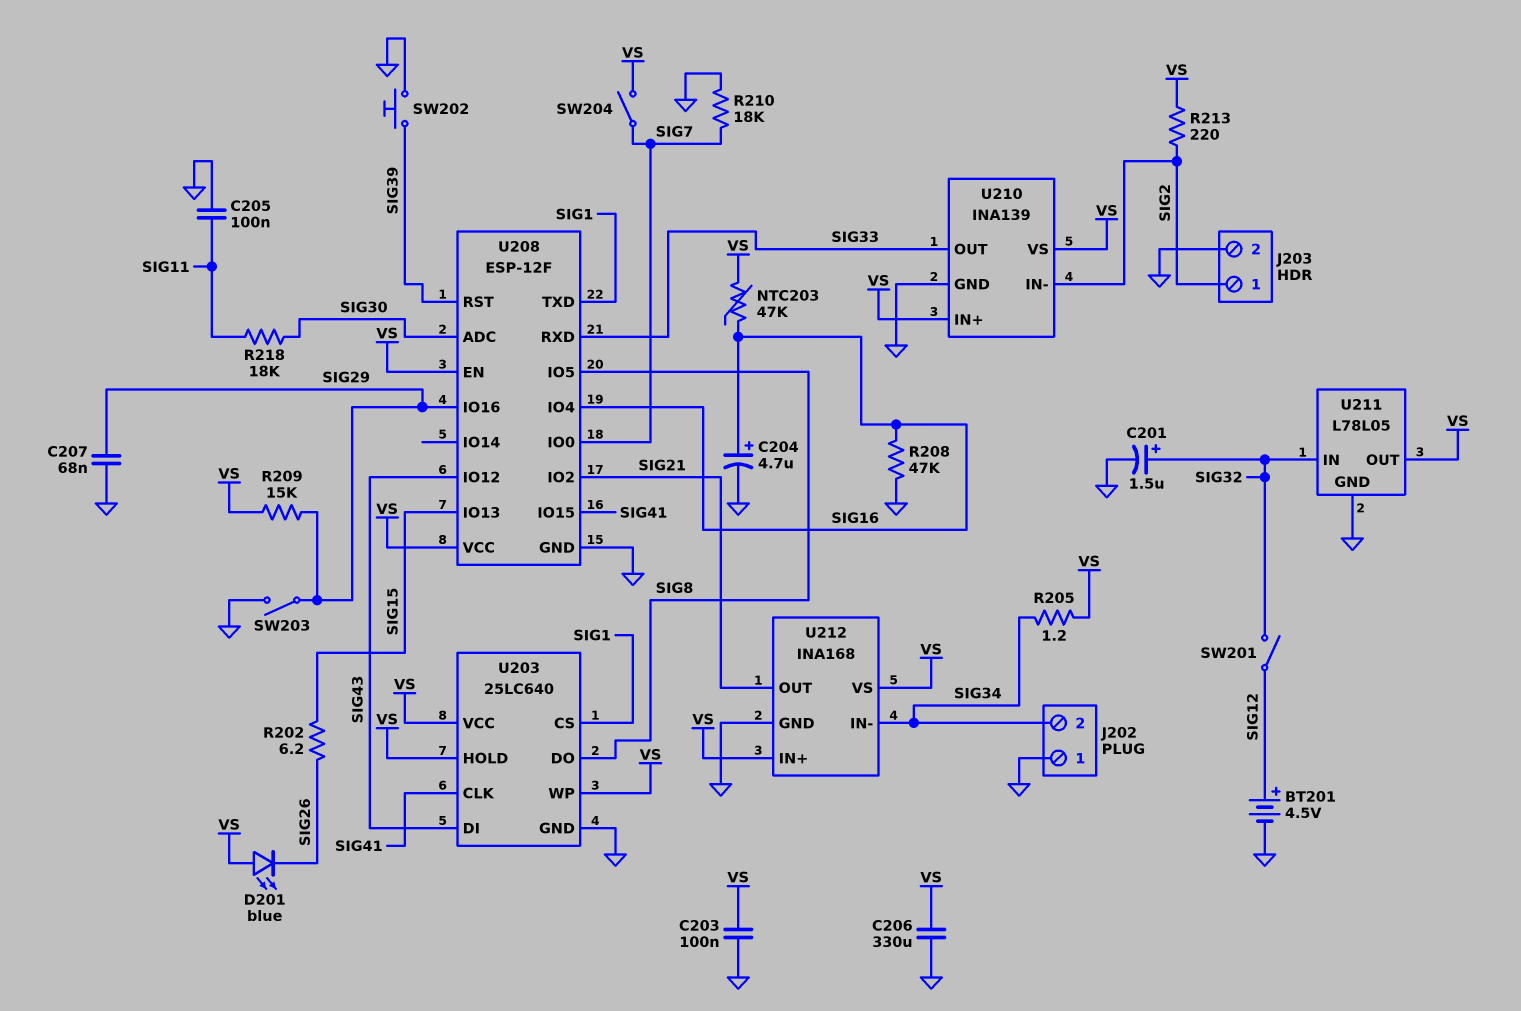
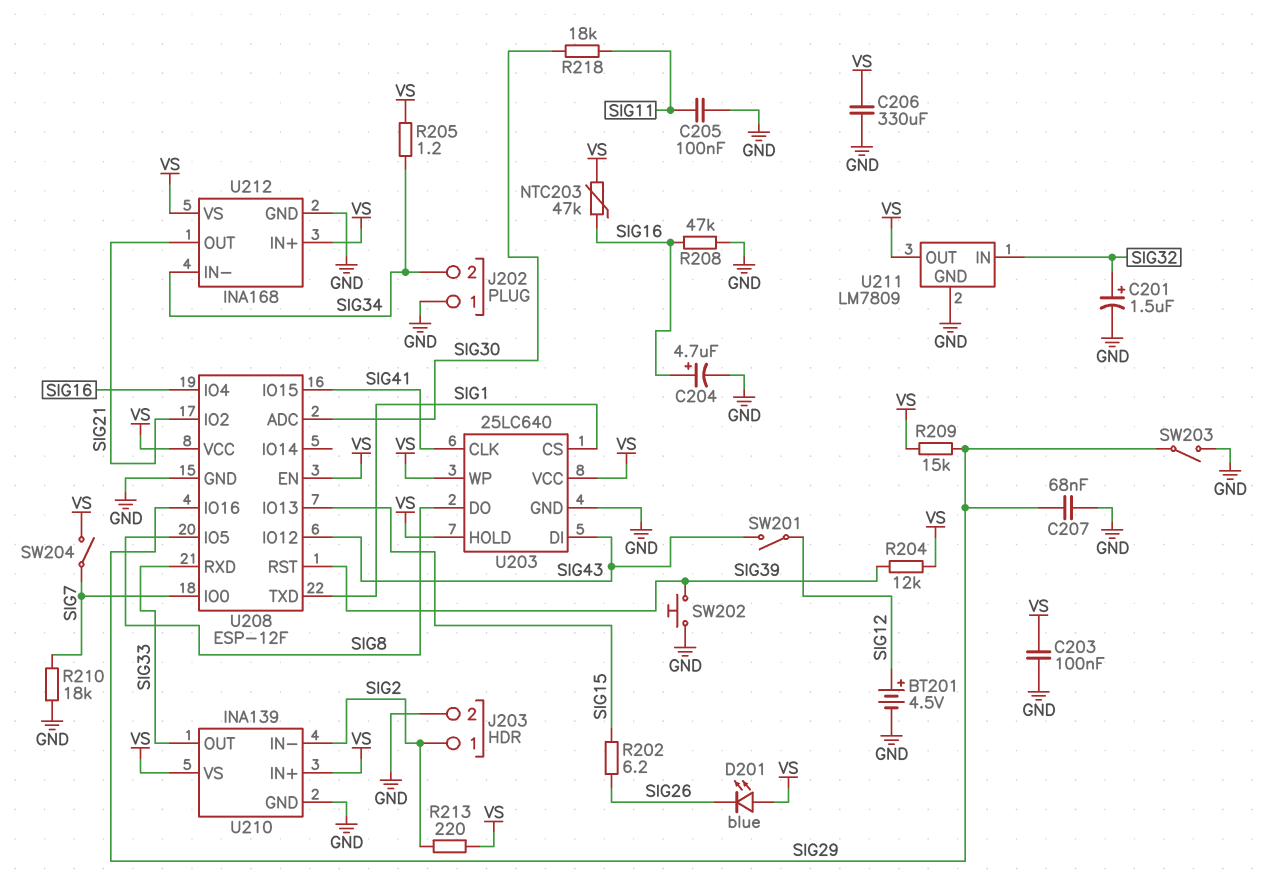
R204: none -> 12k (SIG39, VS)
SW201: switch (SIG12, SIG32) -> switch (SIG12, SIG43)
U211: L78L05 -> LM7809

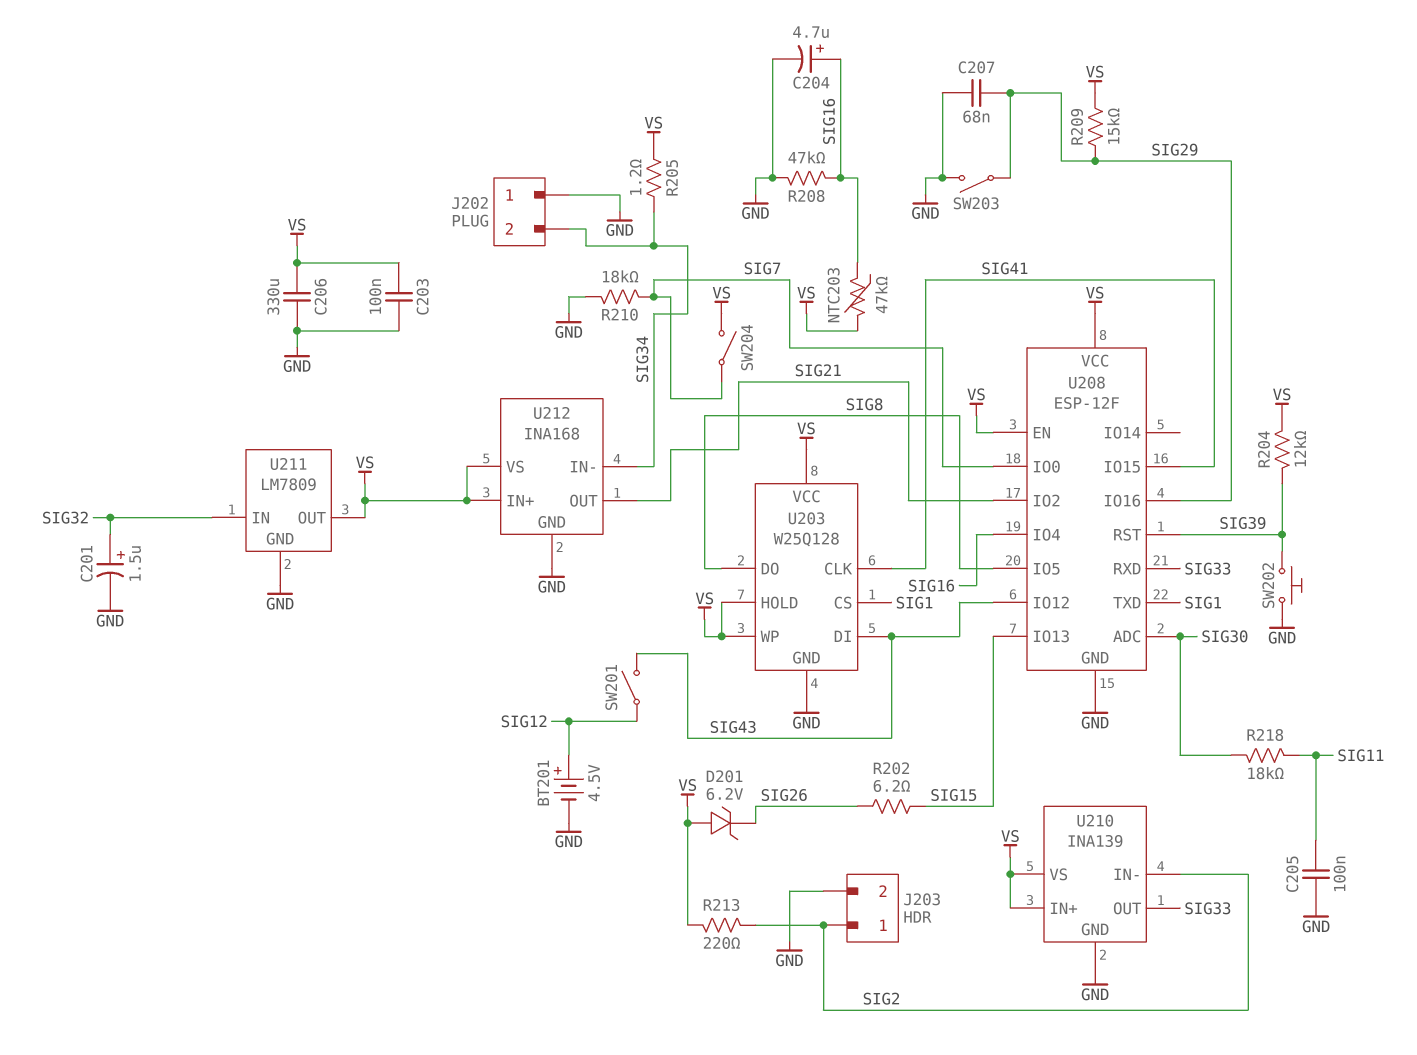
D201: LED blue (A VS, K SIG26) -> zener 6.2V (A VS, K SIG26)
U203: 25LC640 -> W25Q128

